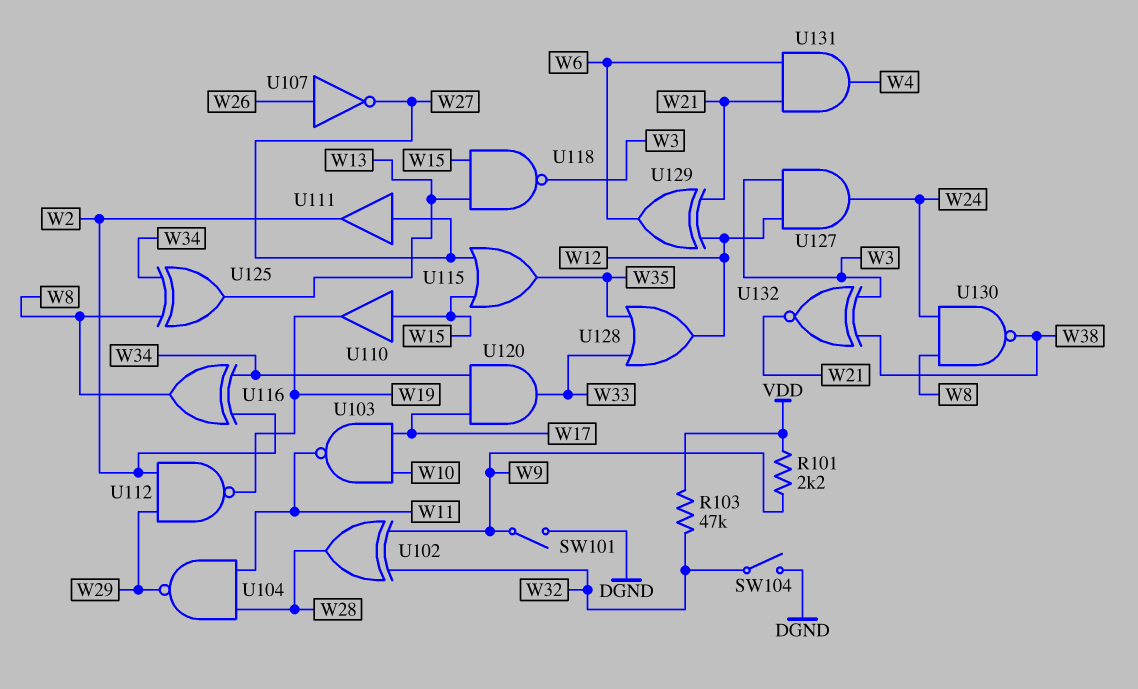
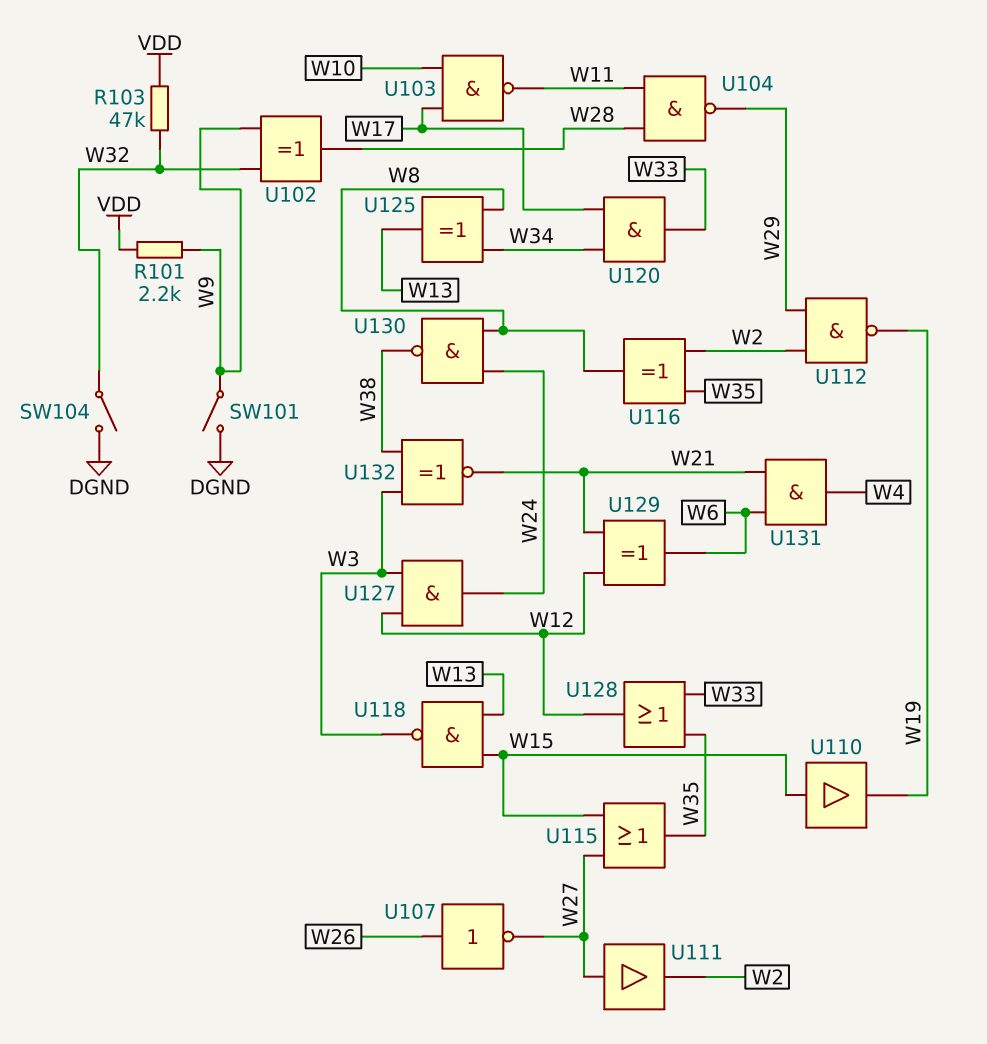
U116: XOR (in W2, in W34, out W8) -> XOR (in W2, in W35, out W8)

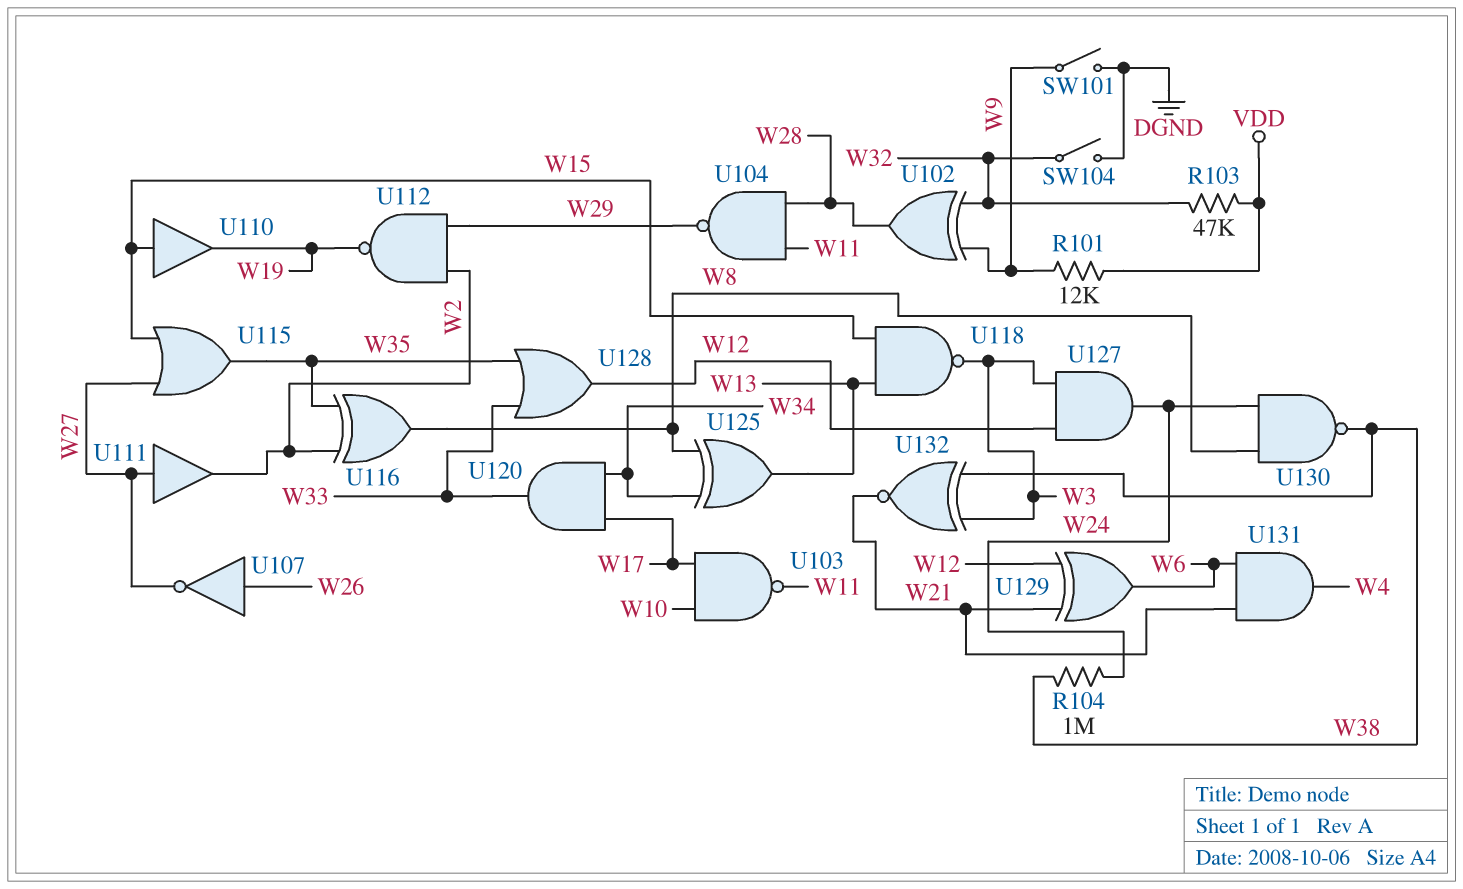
R101: 2.2k (VDD, W9) -> 12k (VDD, W9)
R104: none -> 1M (W24, W38)

